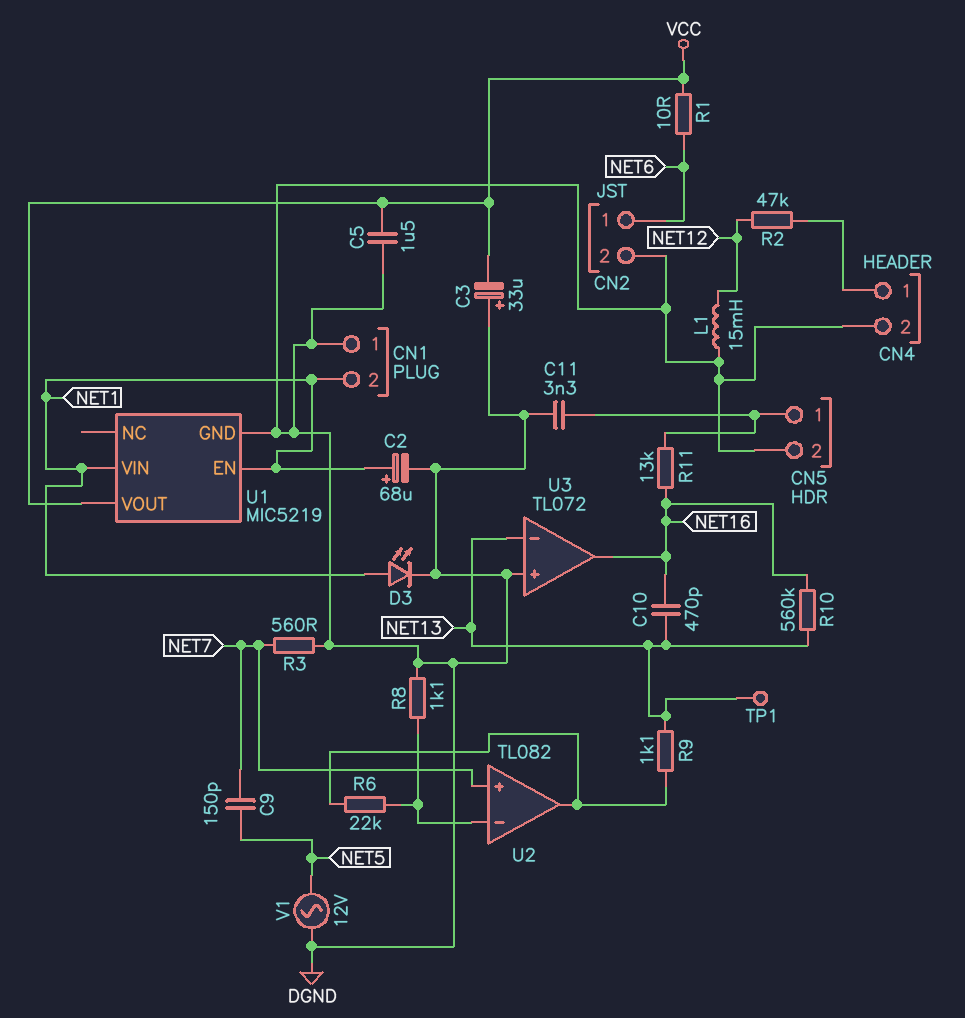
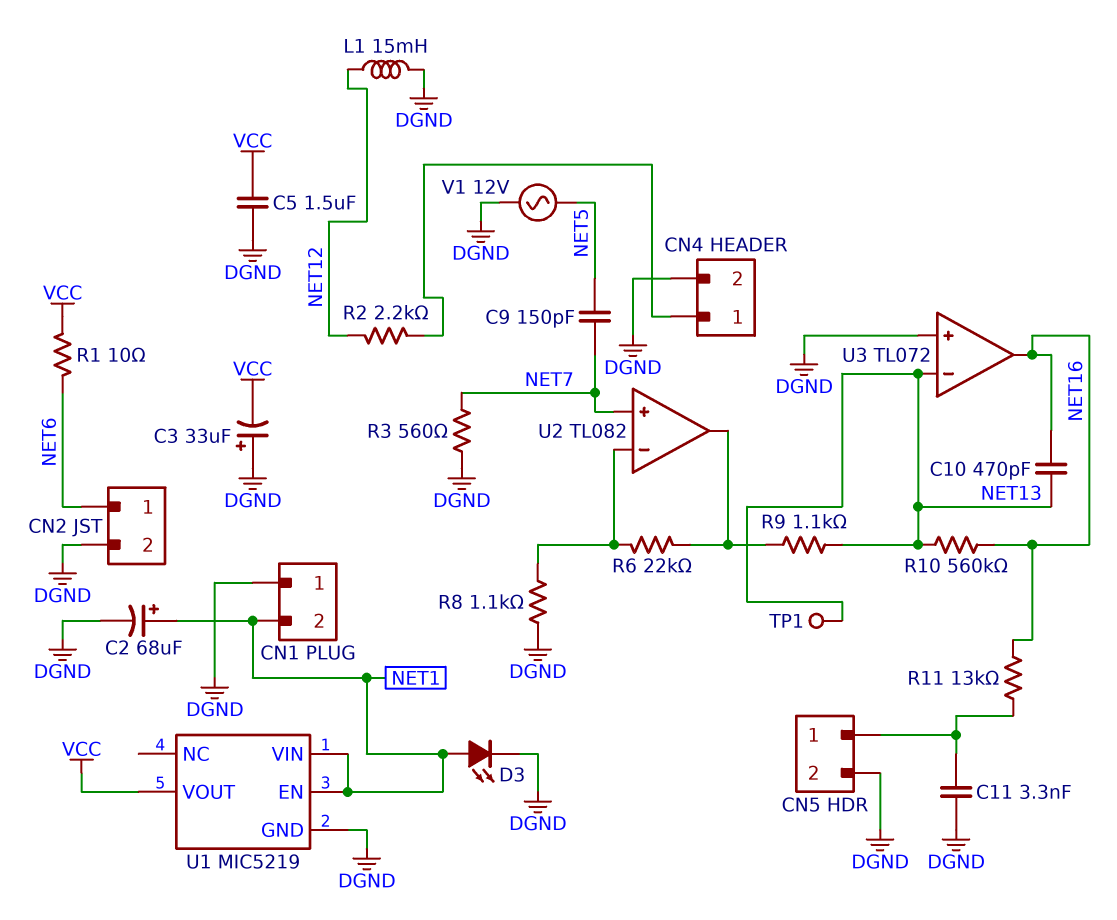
R2: 47k (CN4/1, NET12) -> 2.2k (CN4/1, NET12)

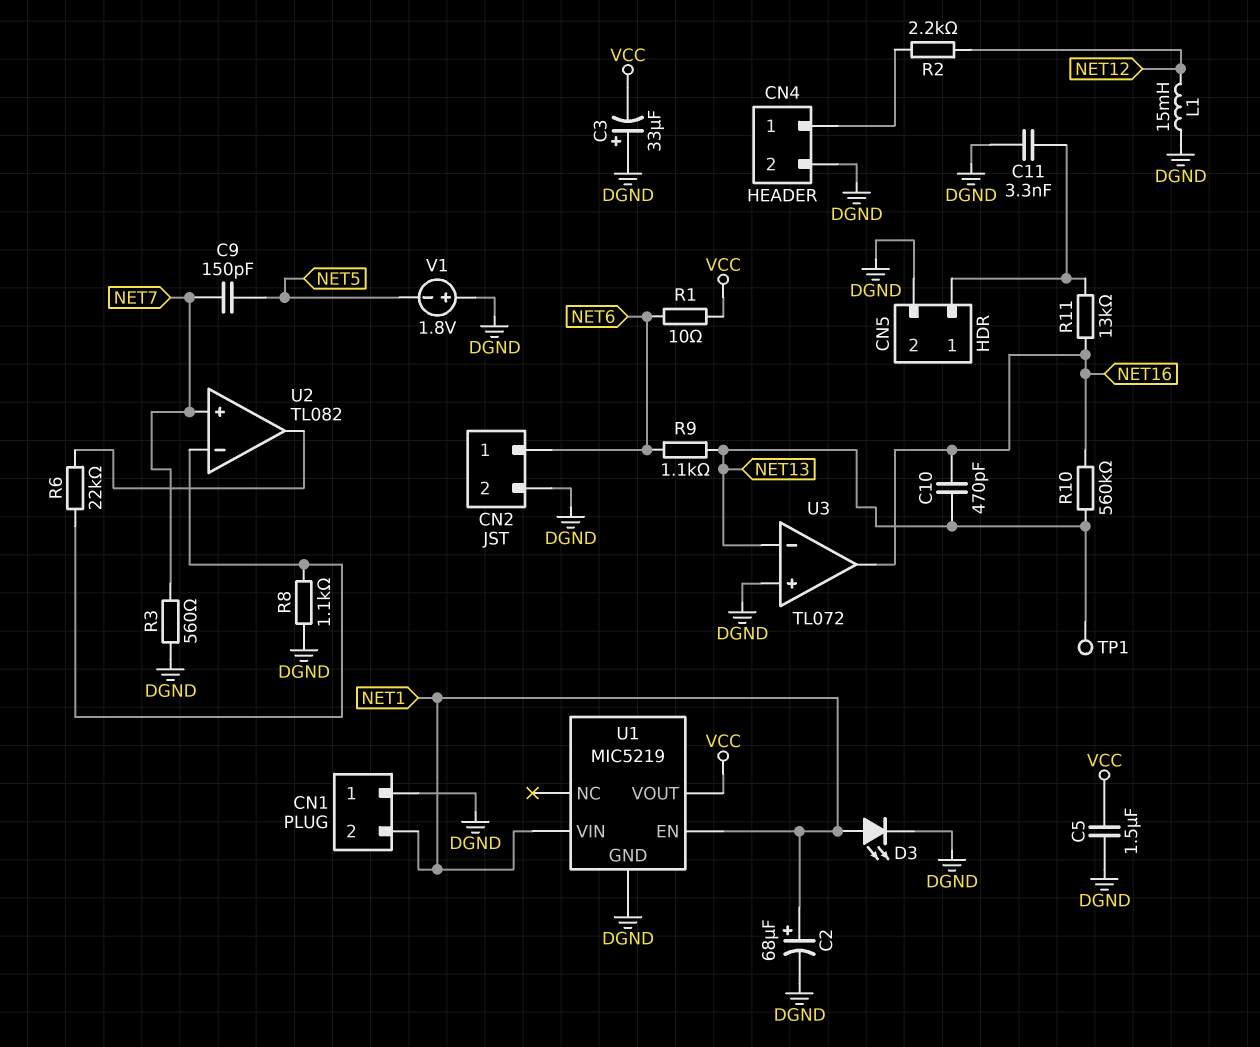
R9: 1.1k (NET13, U2/out) -> 1.1k (NET6, NET13)
V1: AC 12V (DGND, NET5) -> 1.8V (plus DGND, minus NET5)

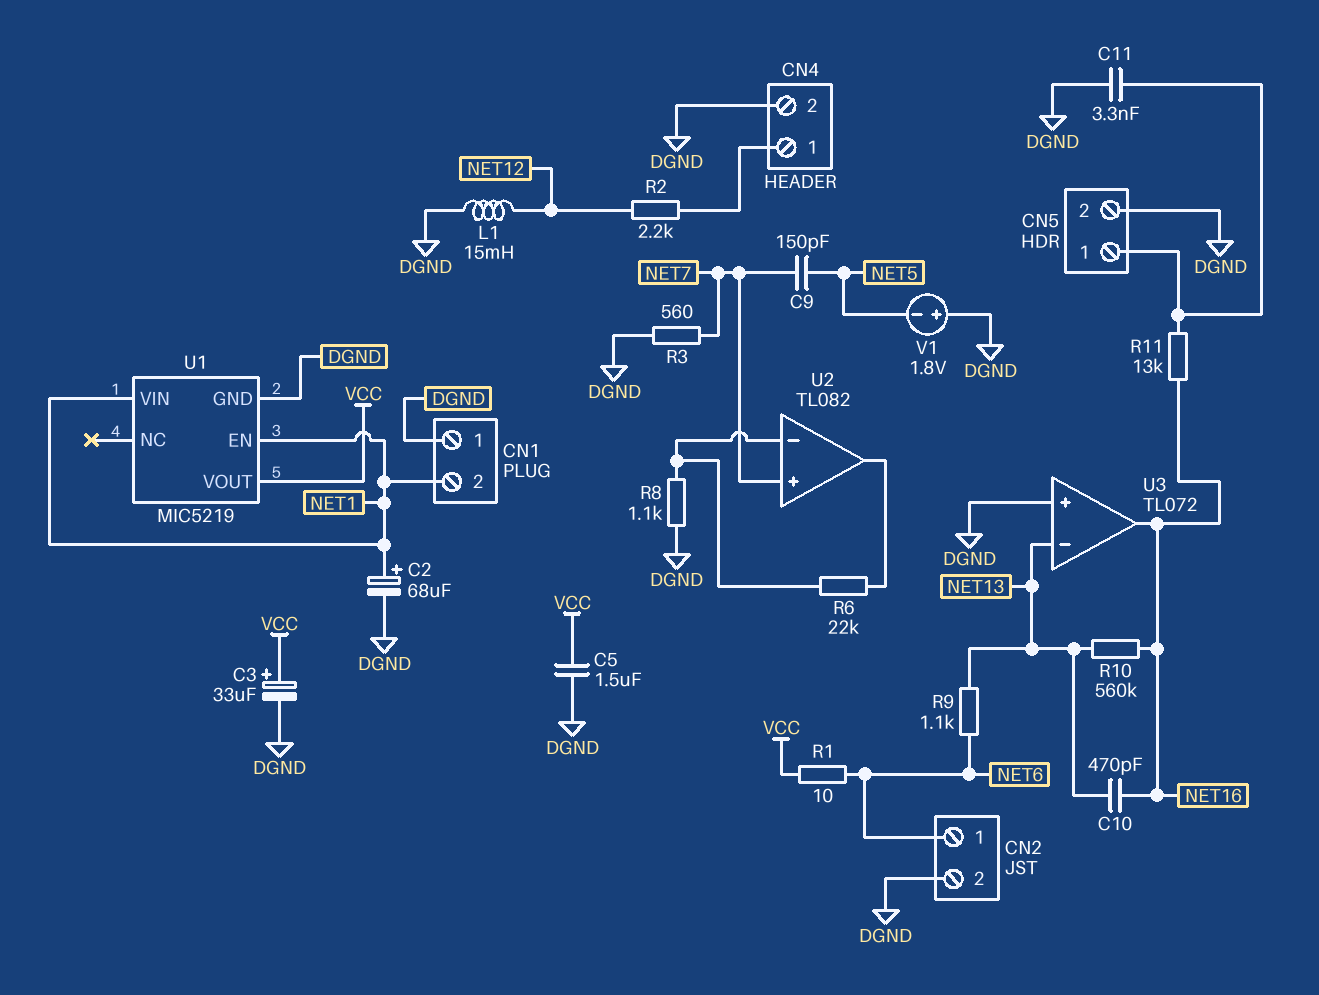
C3: 33uF (plus DGND, minus VCC) -> 33uF (plus VCC, minus DGND)
D3: LED (A NET1, K DGND) -> none
TP1: test point (NET13) -> none

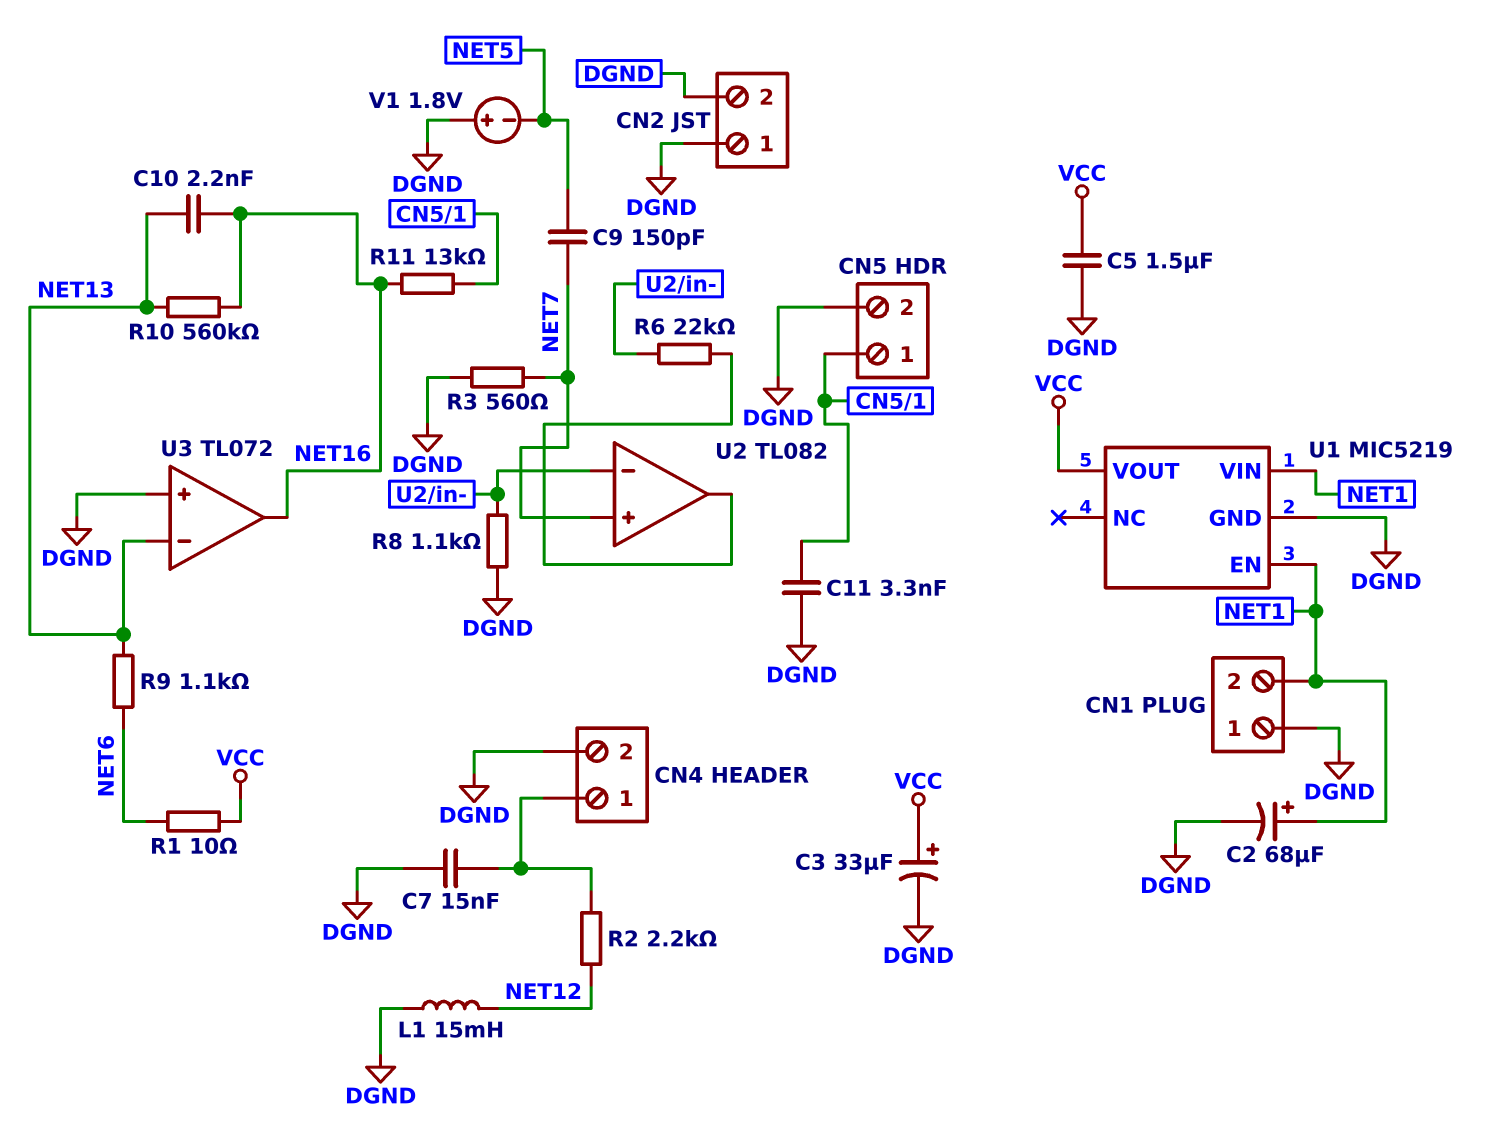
C7: none -> 15nF (CN4/1, DGND)
C10: 470pF (NET13, NET16) -> 2.2nF (NET13, NET16)
CN2 pin 1: NET6 -> DGND

